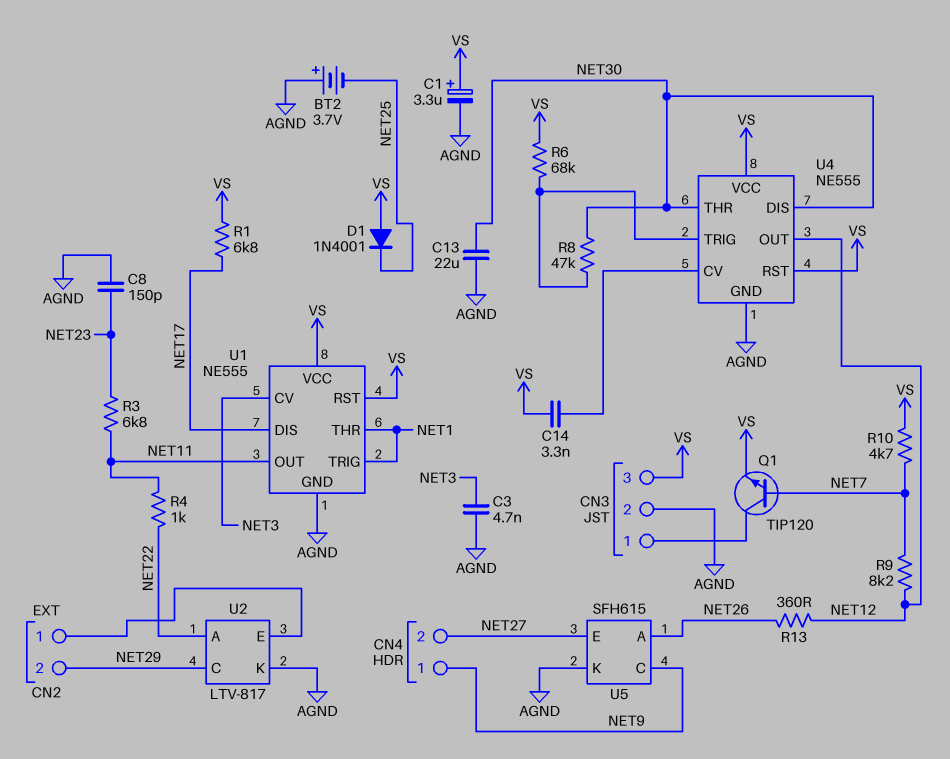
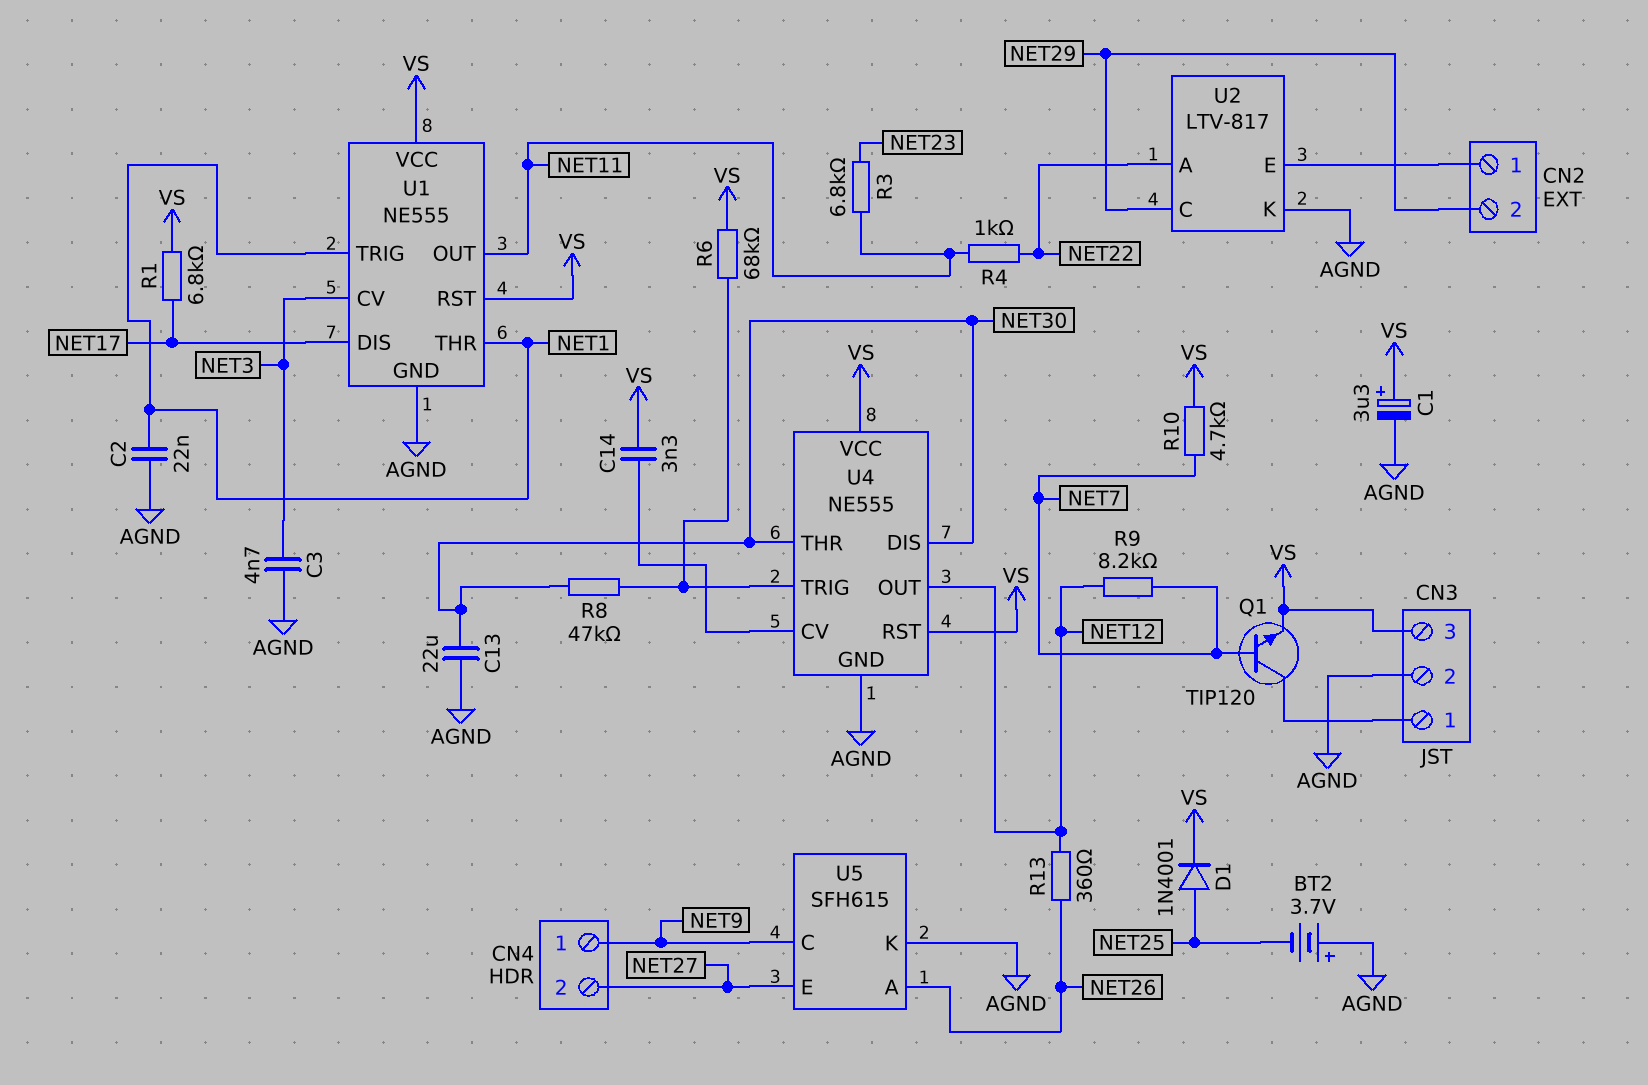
C2: none -> 22nF (AGND, NET1)
C8: 150pF (AGND, NET23) -> none
D1: diode 1N4001 (A VS, K NET25) -> diode 1N4001 (A NET25, K VS)

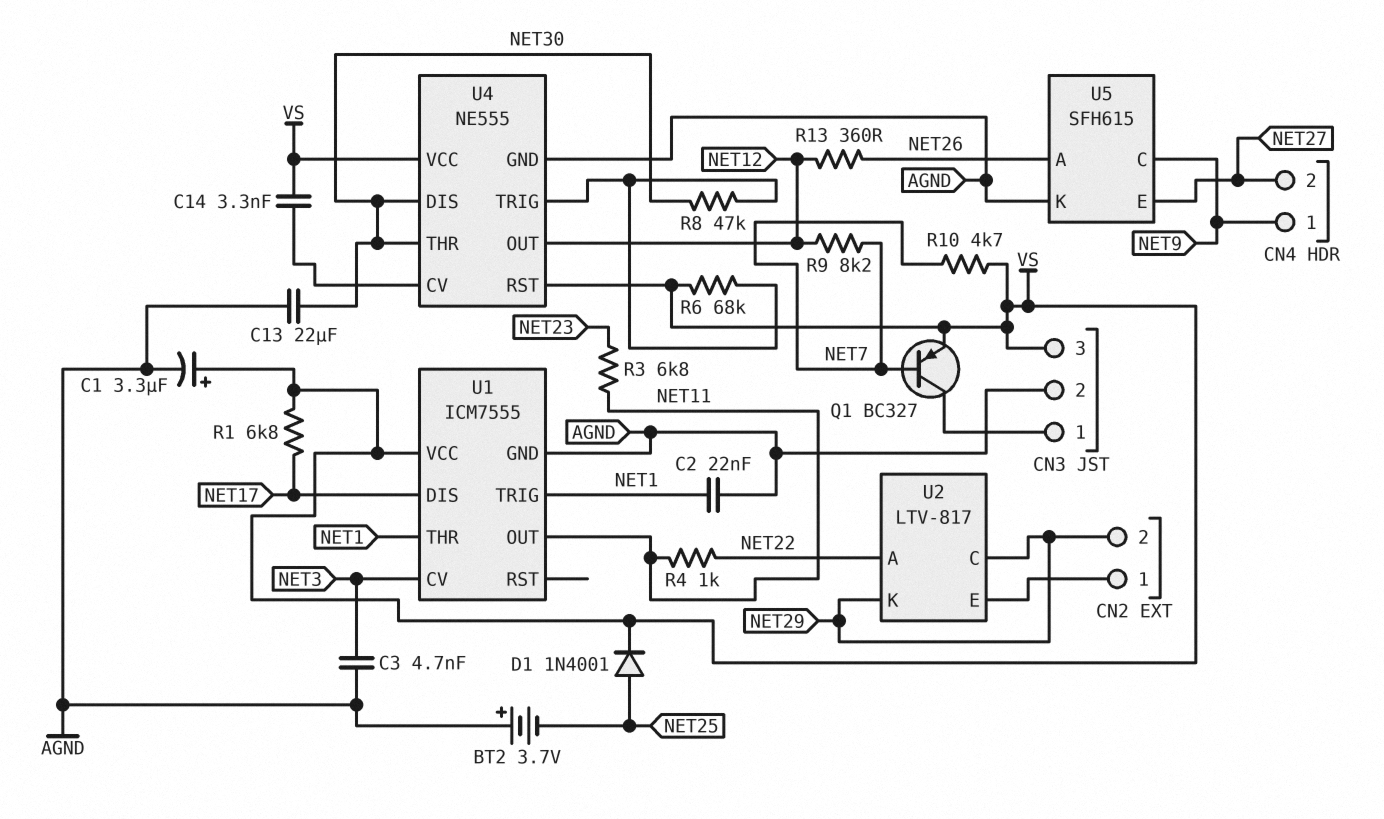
Q1: NPN TIP120 (B NET7, C CN3/1, E VS) -> PNP BC327 (B NET7, C CN3/1, E VS)
U1: NE555 -> ICM7555
U1 pin RST: VS -> none
U2 pin K: AGND -> NET29

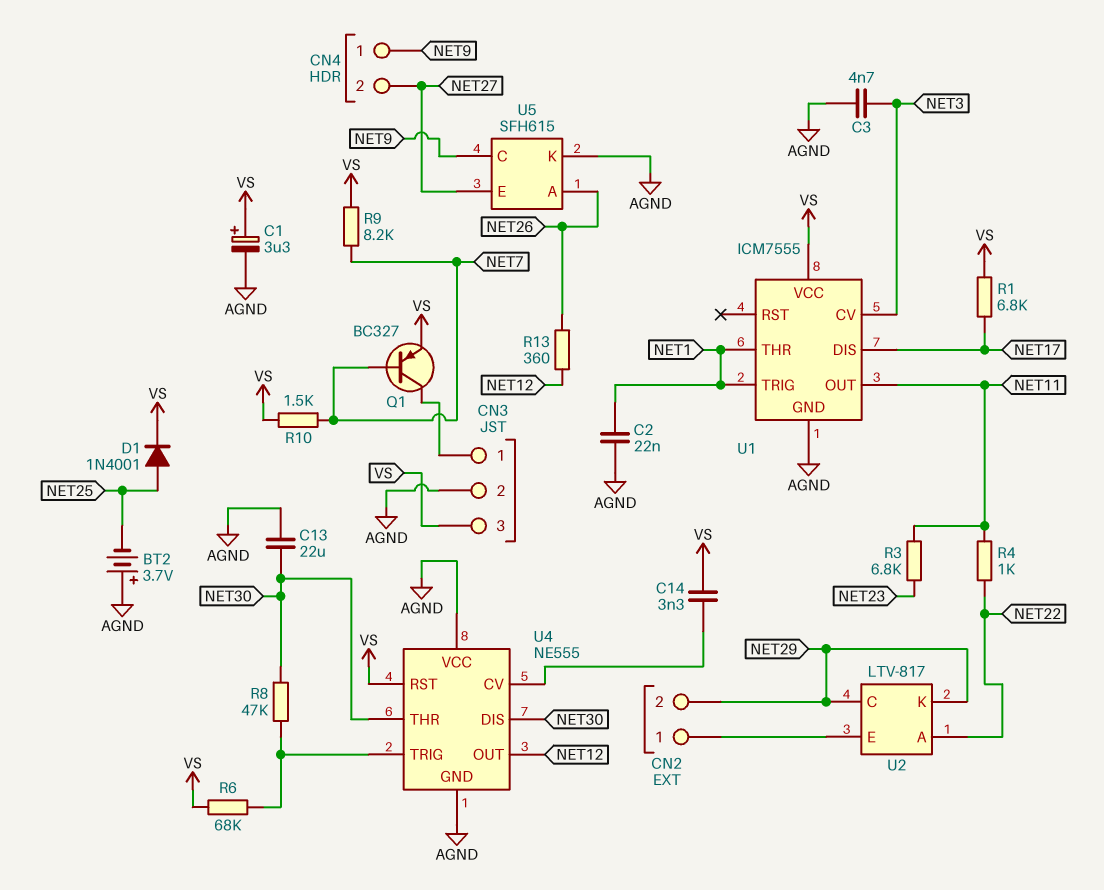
R9: 8.2k (NET7, NET12) -> 8.2k (NET7, VS)
R10: 4.7k (NET7, VS) -> 1.5k (NET7, VS)
U4 pin VCC: VS -> AGND

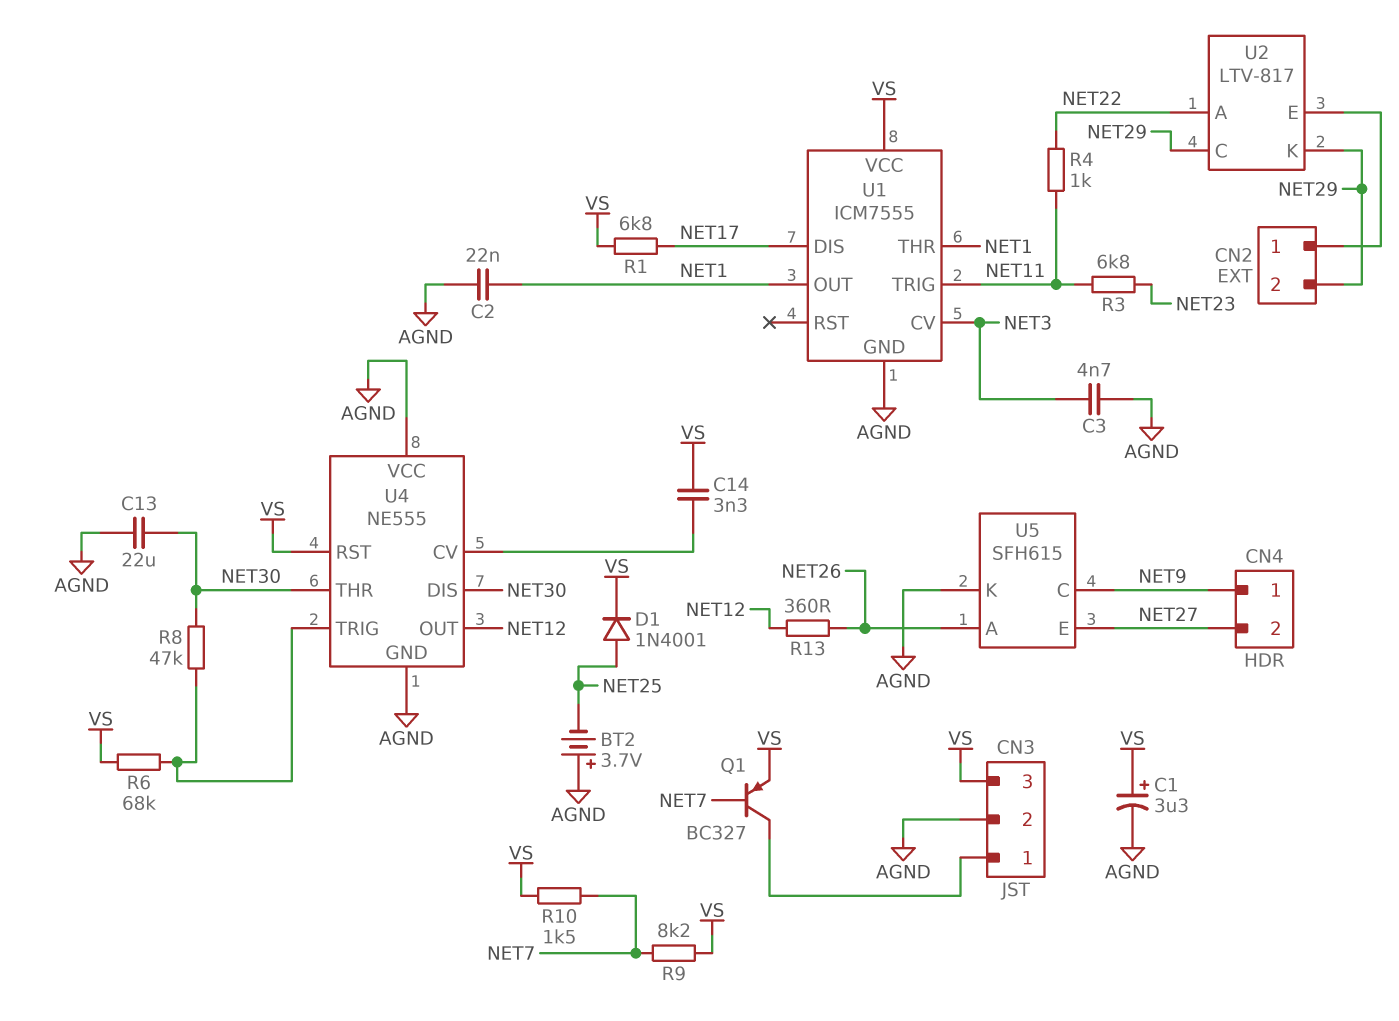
U1 pin OUT: NET11 -> NET1
U1 pin TRIG: NET1 -> NET11

